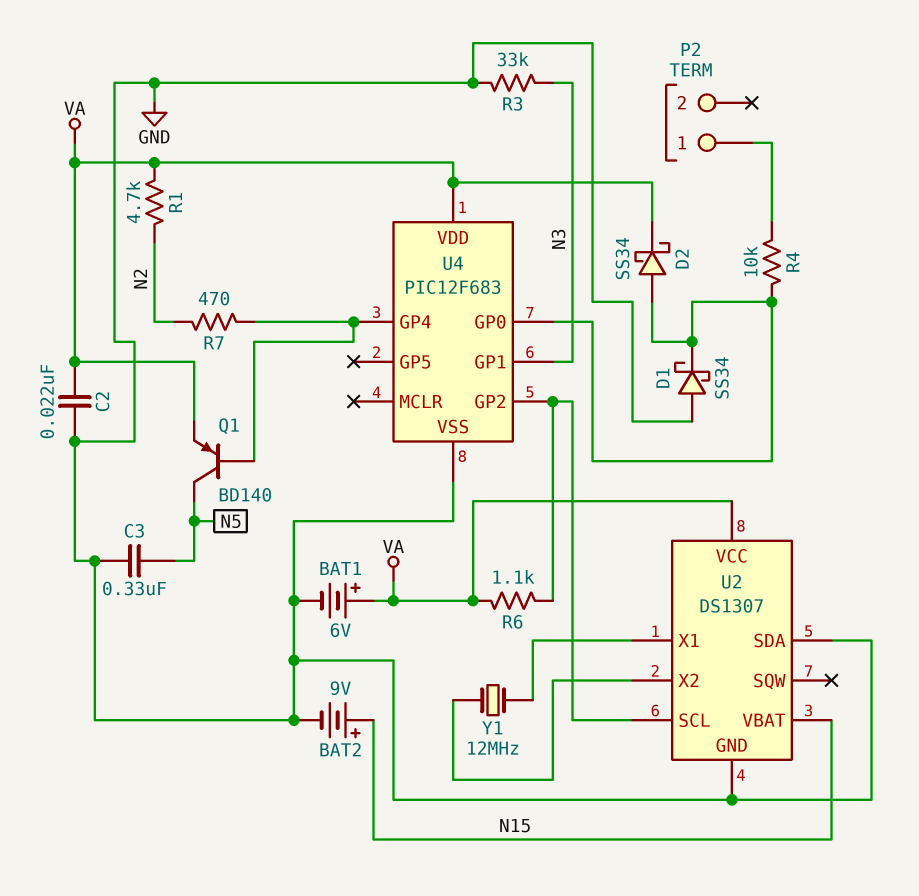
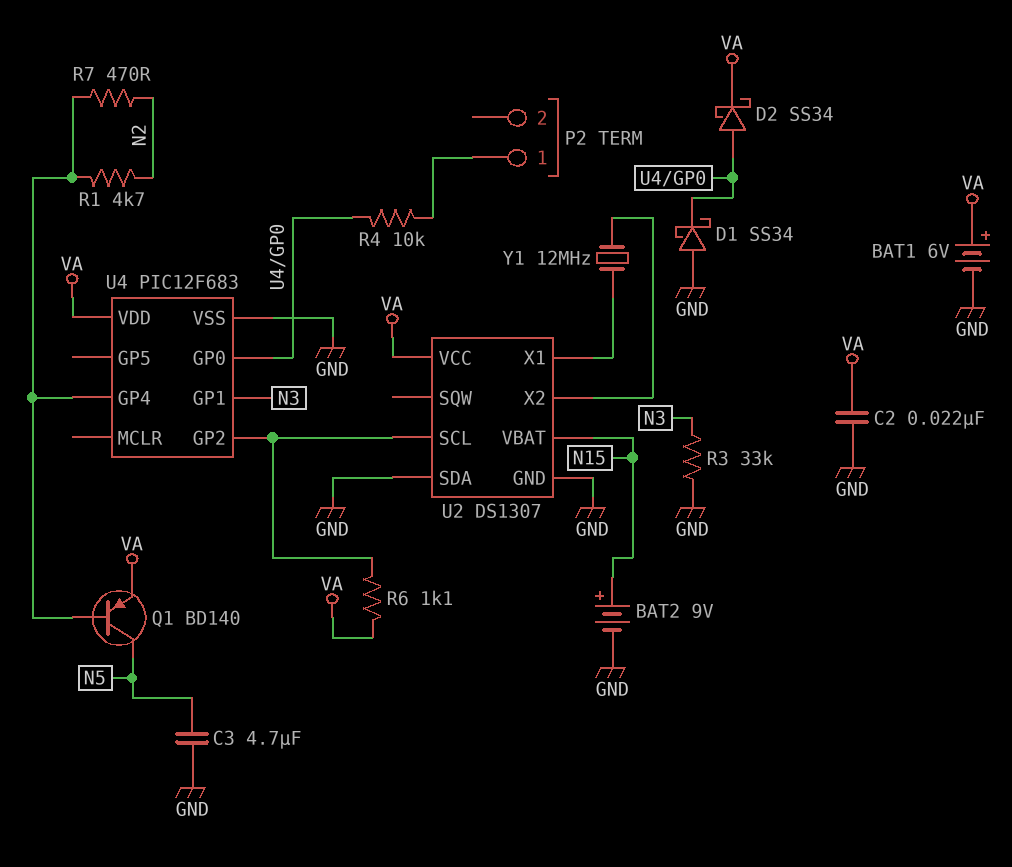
C3: 330nF (GND, N5) -> 4.7uF (GND, N5)
R1: 4.7k (N2, VA) -> 4.7k (N2, U4/GP4)

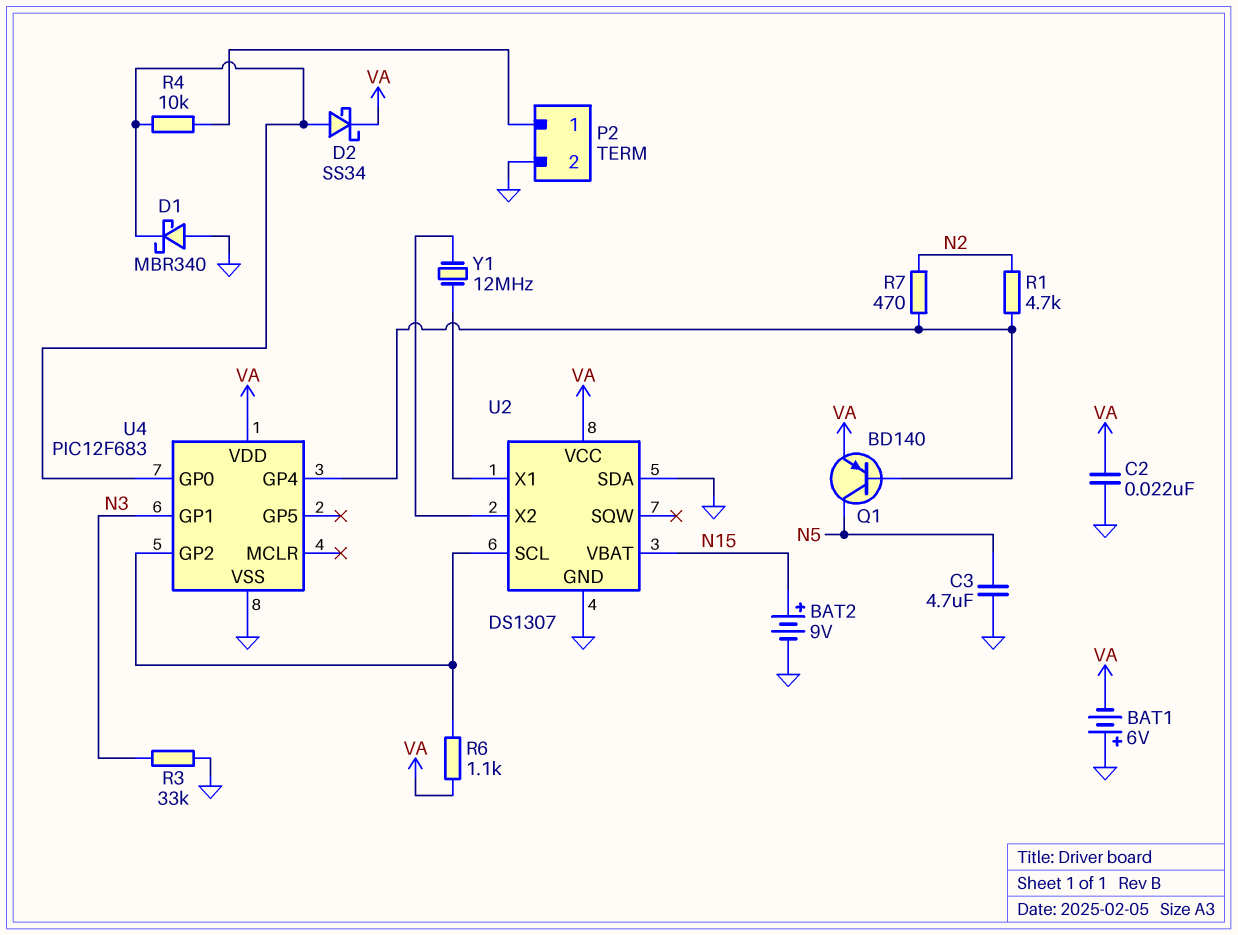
BAT1: 6V (plus VA, minus GND) -> 6V (plus GND, minus VA)
D1: schottky SS34 (A GND, K U4/GP0) -> schottky MBR340 (A GND, K U4/GP0)
P2 pin 2: none -> GND

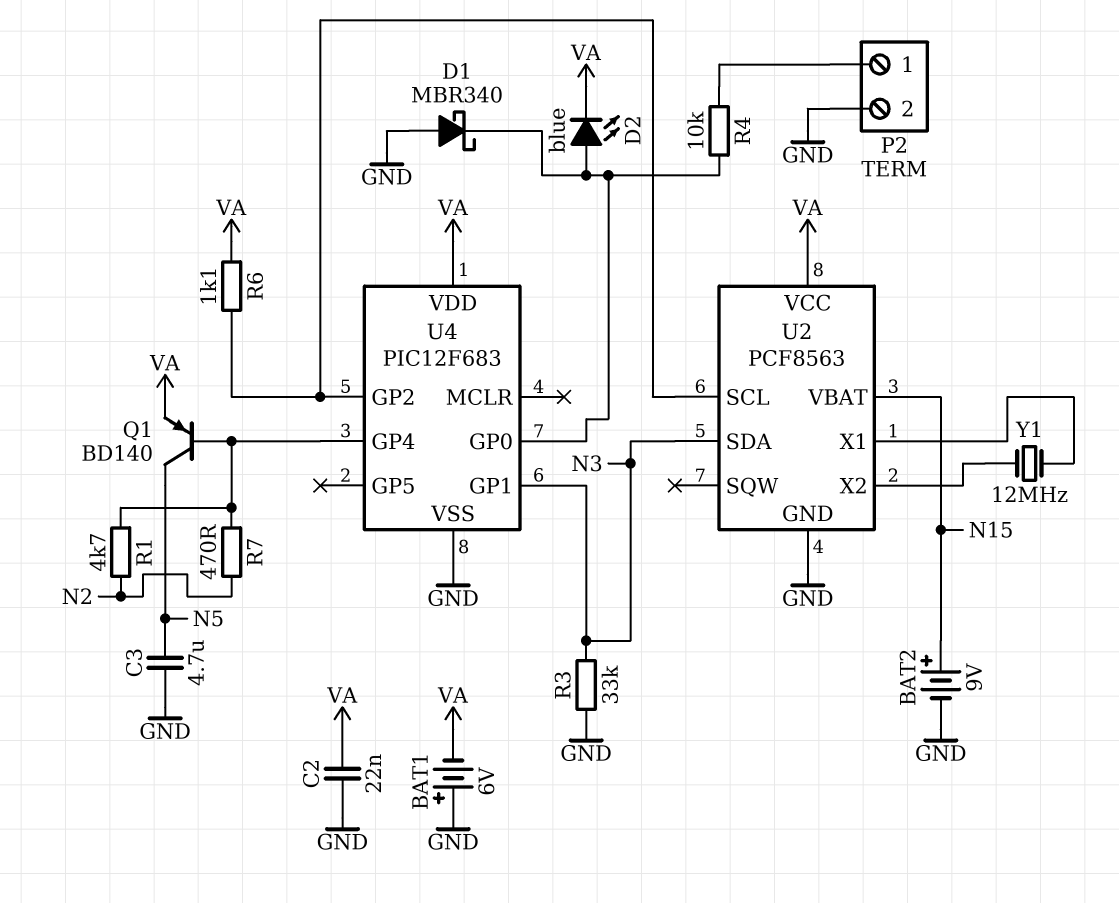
D2: schottky SS34 (A U4/GP0, K VA) -> LED blue (A U4/GP0, K VA)
U2: DS1307 -> PCF8563
U2 pin SDA: GND -> N3

